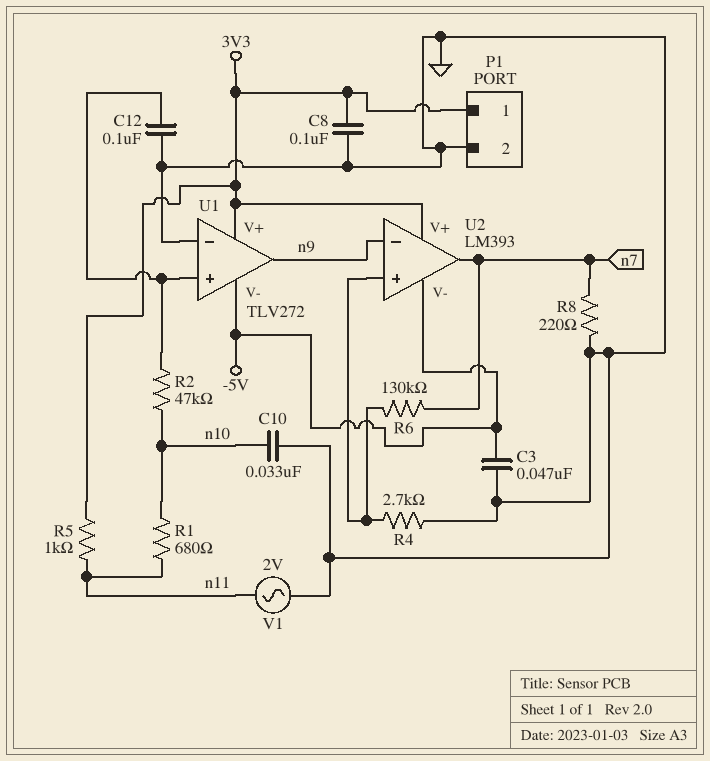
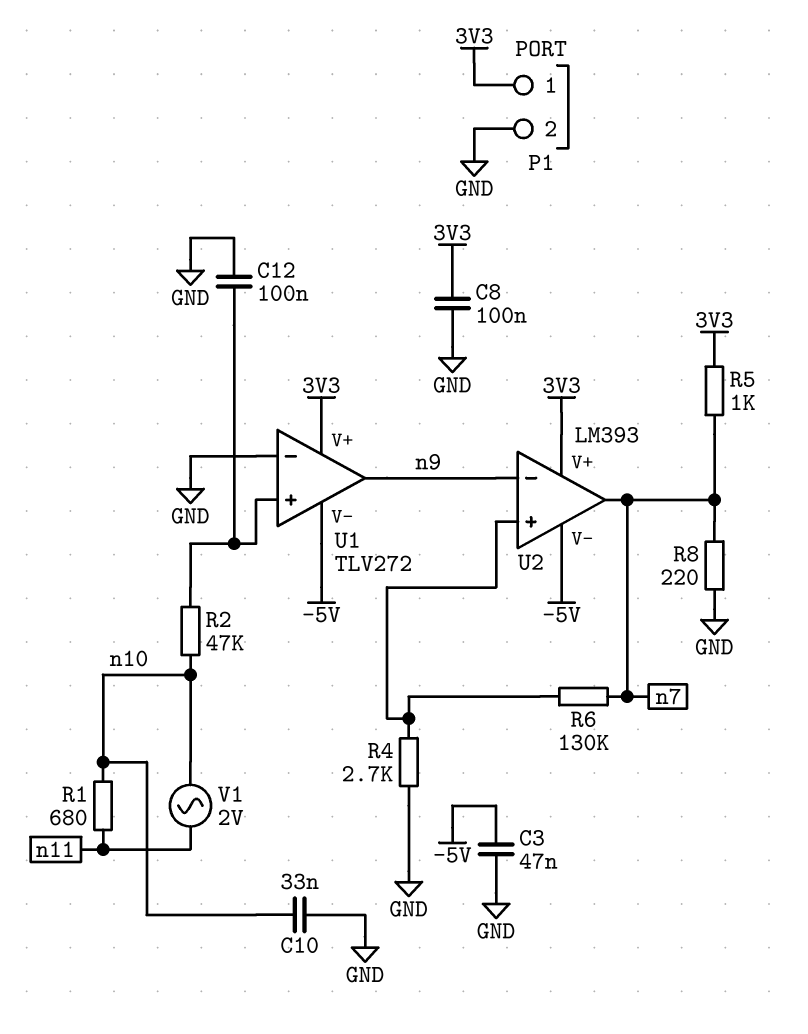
R5: 1k (3V3, n11) -> 1k (3V3, n7)
V1: AC 2V (GND, n11) -> AC 2V (n10, n11)

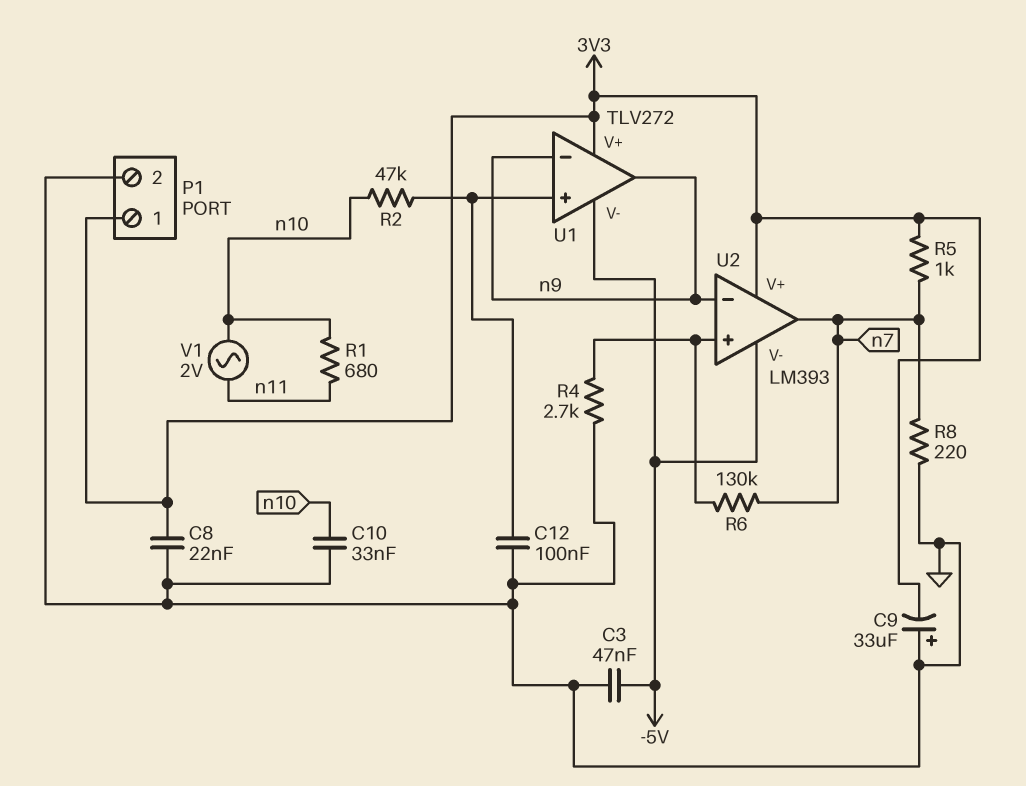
C8: 100nF (3V3, GND) -> 22nF (3V3, GND)
C9: none -> 33uF (plus GND, minus 3V3)
U1 pin in-: GND -> n9

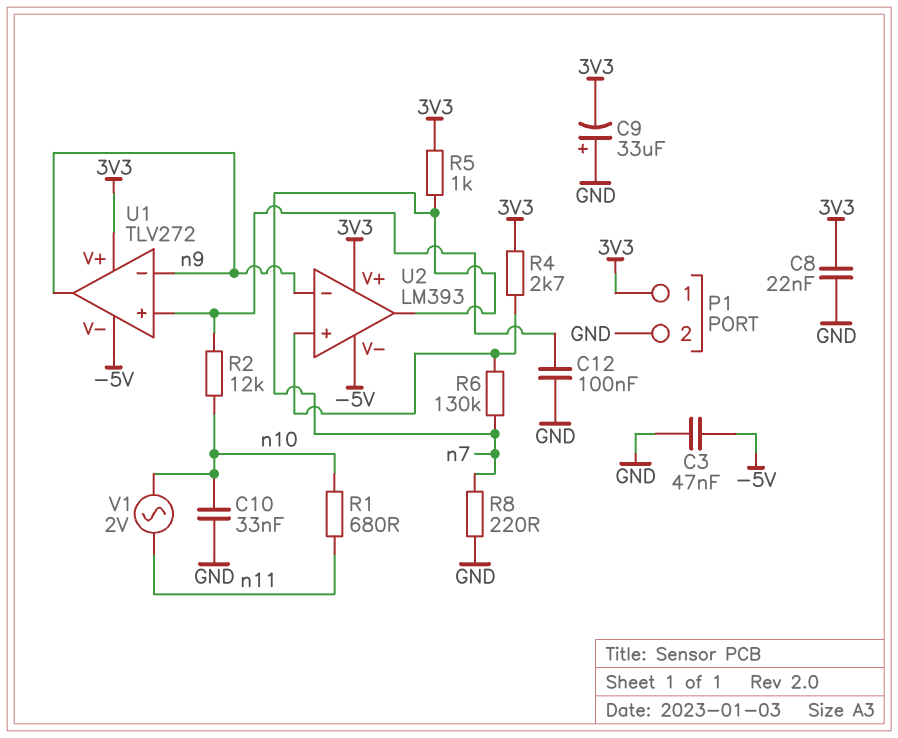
R2: 47k (U1/in+, n10) -> 12k (U1/in+, n10)
R4: 2.7k (GND, U2/in+) -> 2.7k (3V3, U2/in+)

